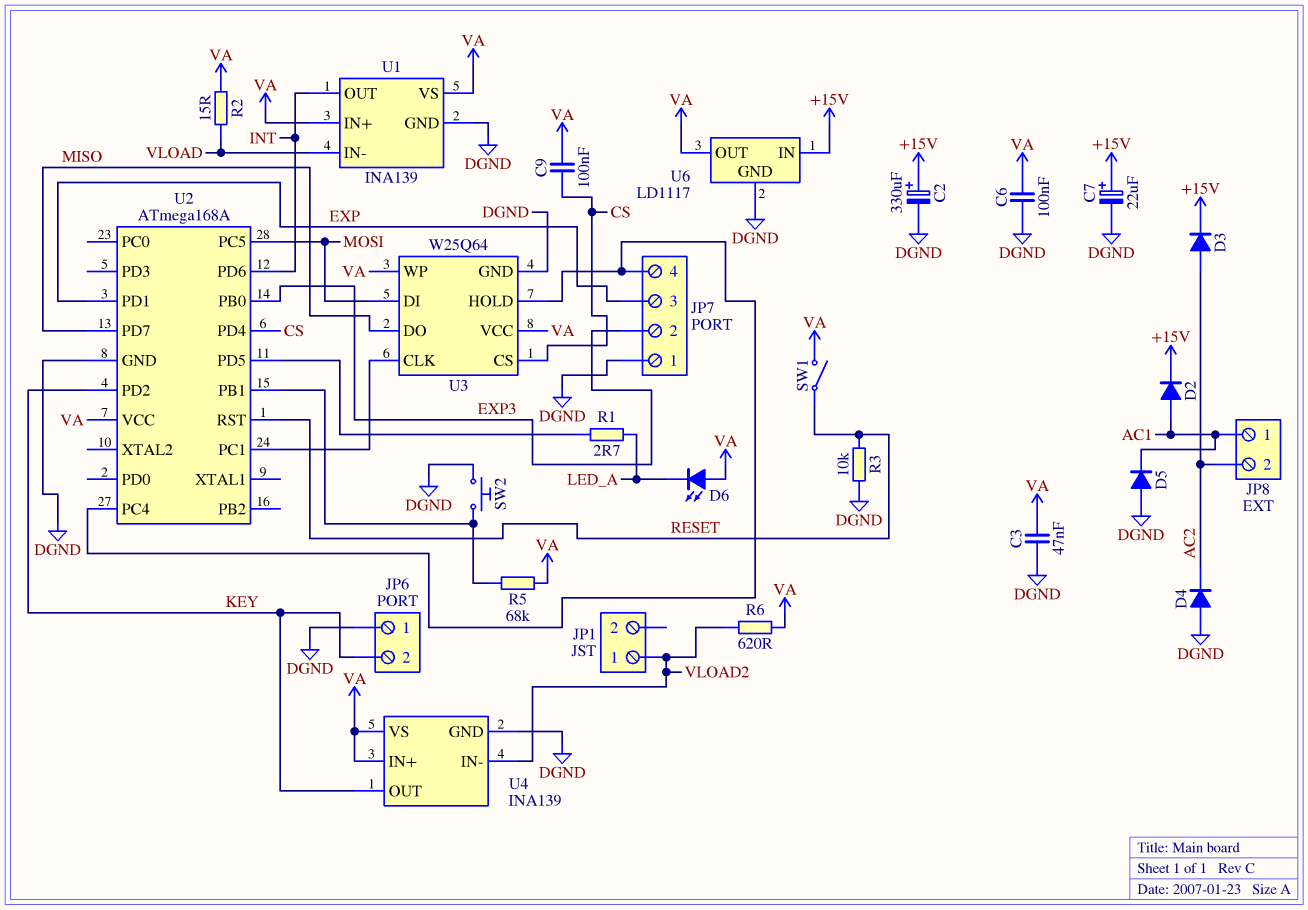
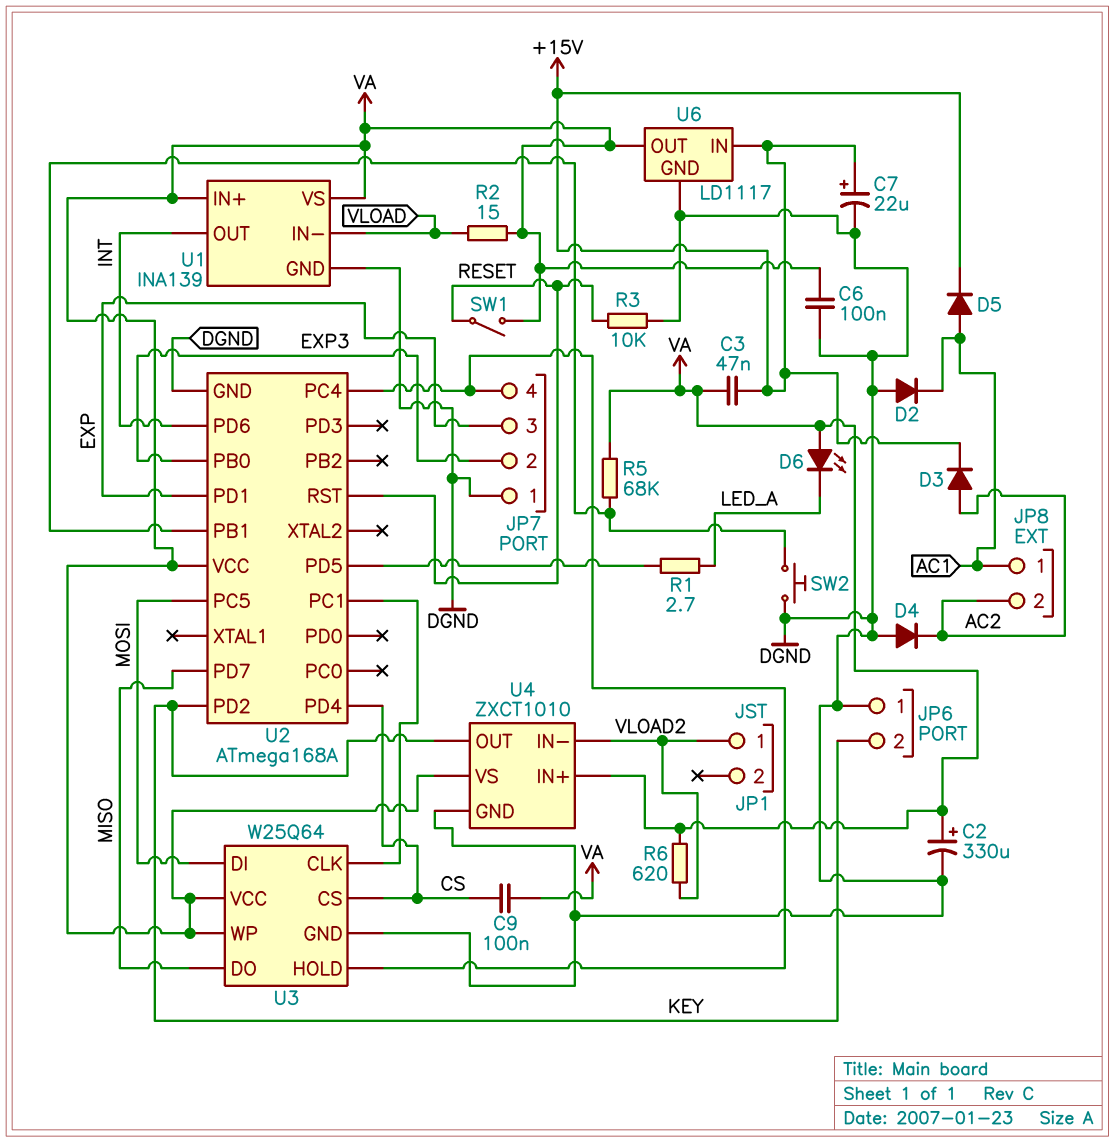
C2: 330uF (plus +15V, minus DGND) -> 330uF (plus VA, minus DGND)
C3: 47nF (DGND, VA) -> 47nF (+15V, VA)
D2: diode (A AC1, K +15V) -> diode (A DGND, K AC1)
D5: diode (A DGND, K AC1) -> diode (A AC1, K +15V)
U4: INA139 -> ZXCT1010

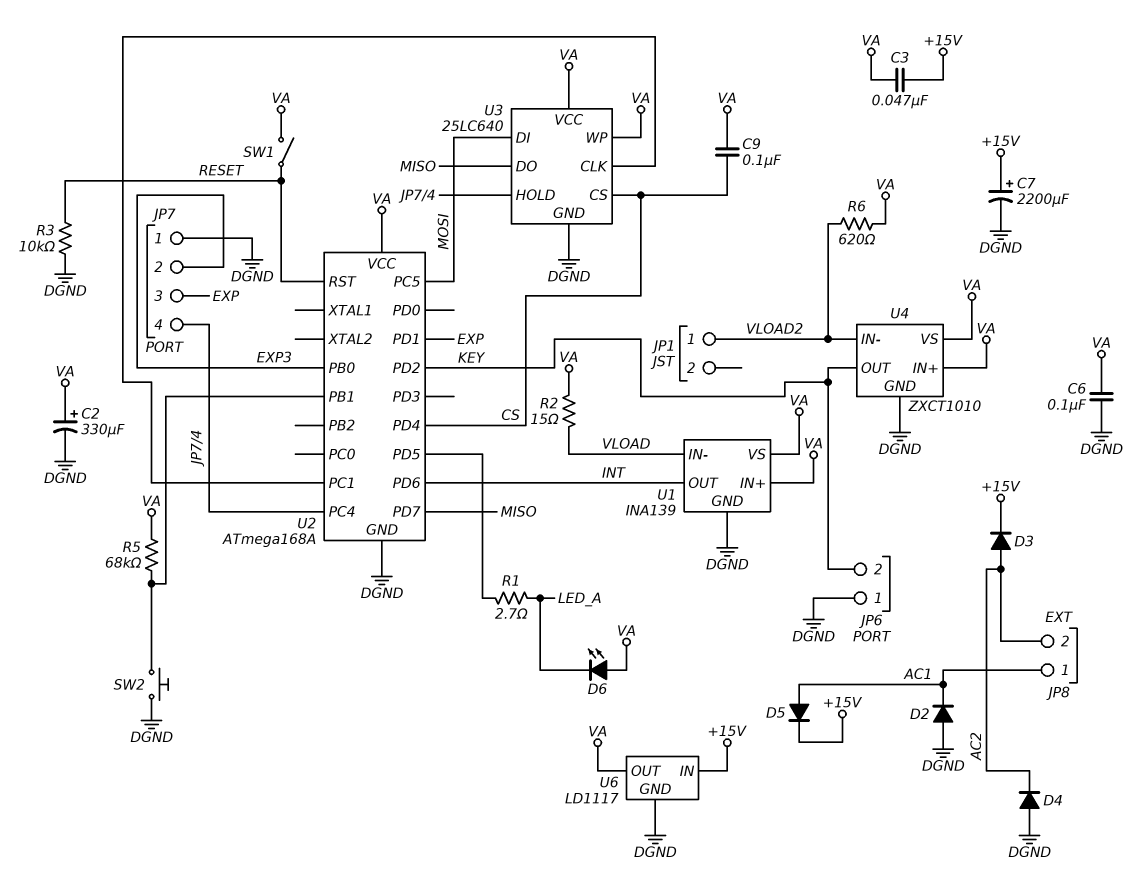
C7: 22uF (plus +15V, minus DGND) -> 2200uF (plus +15V, minus DGND)
U3: W25Q64 -> 25LC640

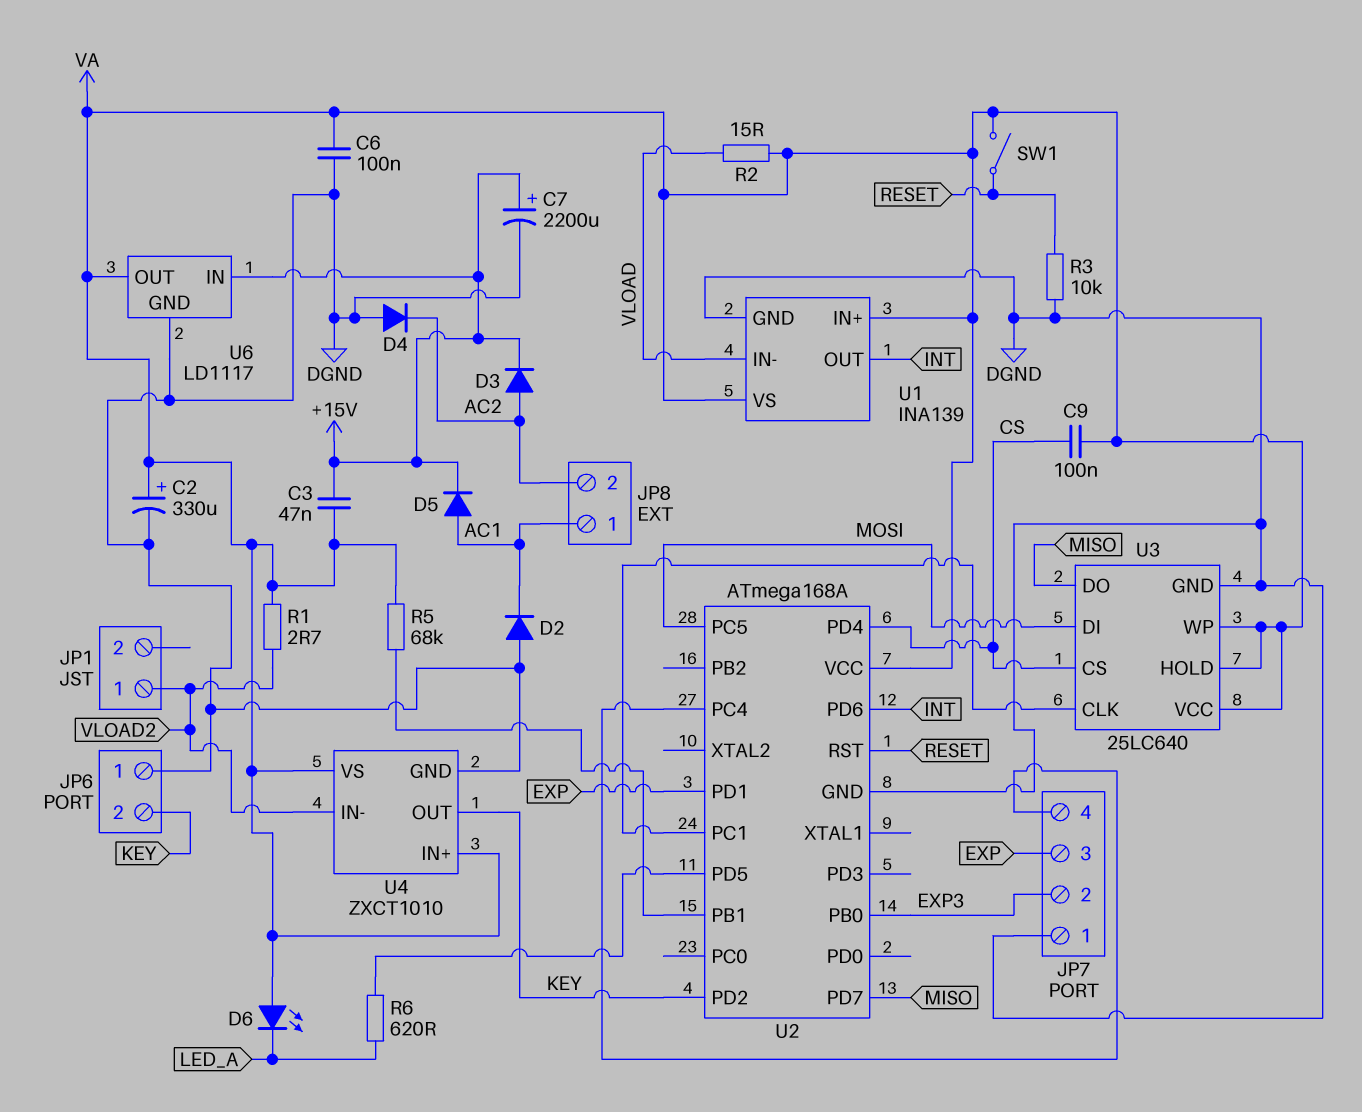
R1: 2.7 (LED_A, U2/PD5) -> 2.7 (VA, VLOAD2)
R6: 620 (VA, VLOAD2) -> 620 (LED_A, U2/PD5)
SW2: button (DGND, U2/PB1) -> none
U3 pin HOLD: JP7/4 -> VA

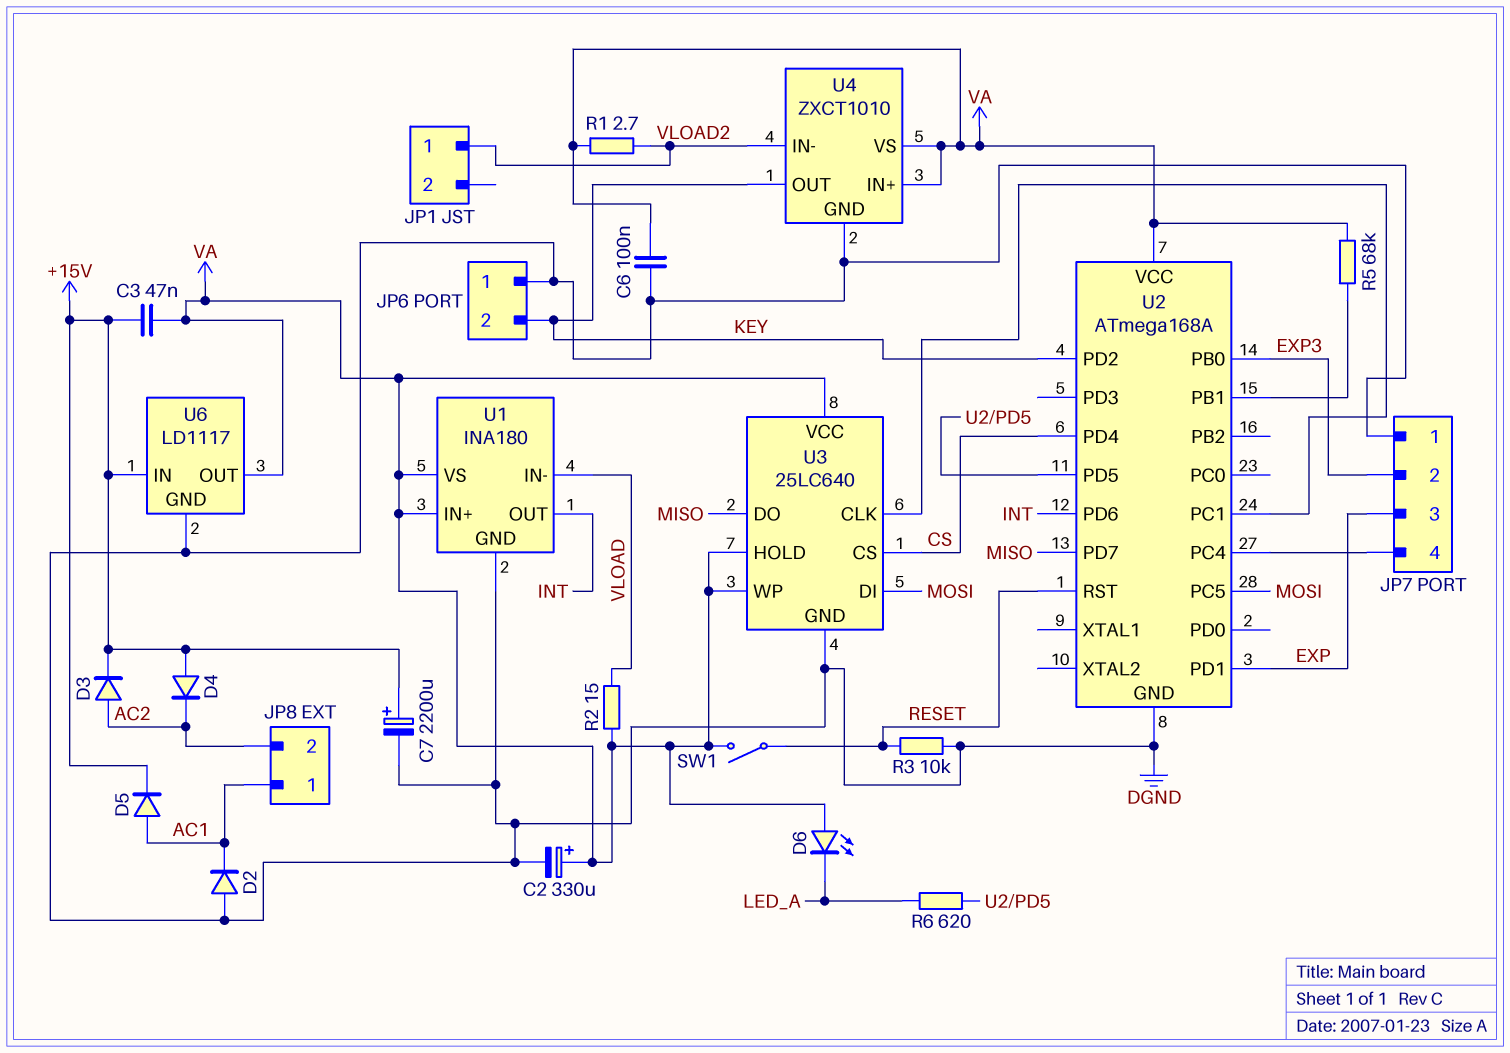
C9: 100nF (CS, VA) -> none
D4: diode (A DGND, K AC2) -> diode (A +15V, K AC2)
U1: INA139 -> INA180

